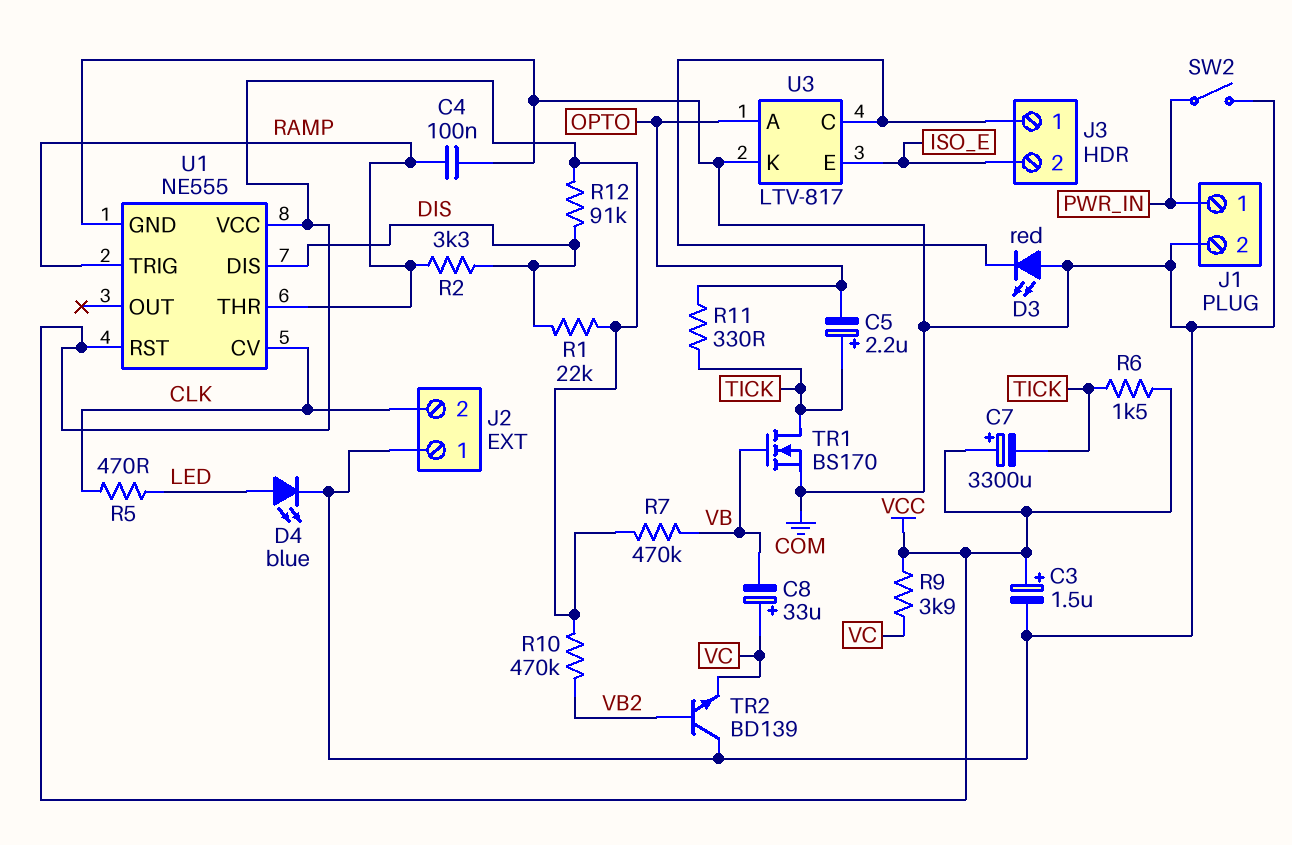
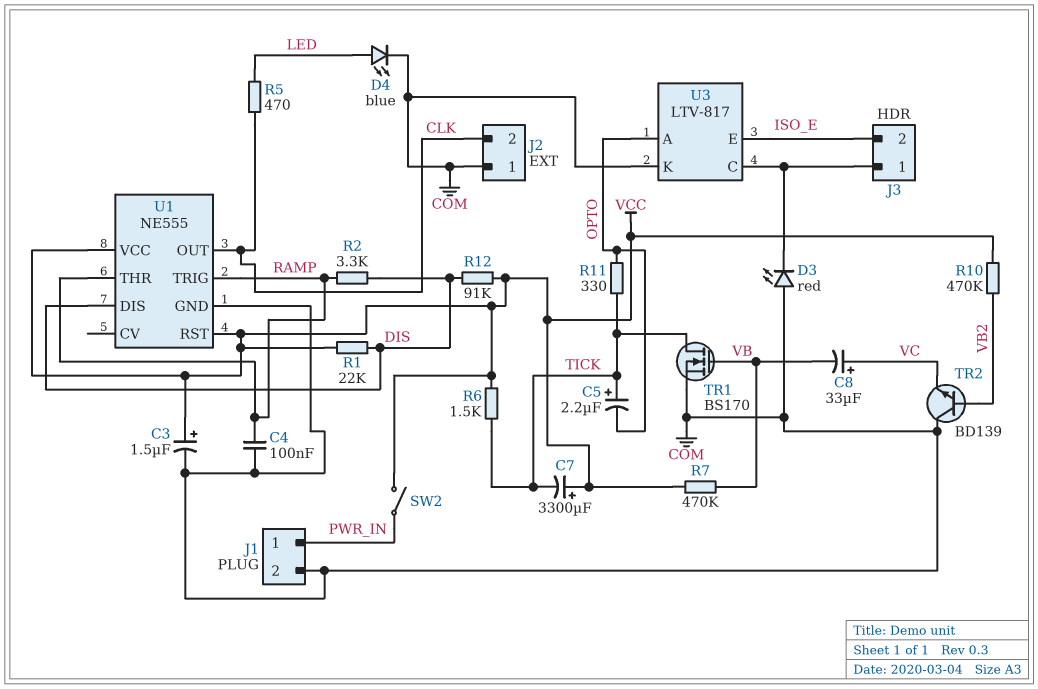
R9: 3.9k (VC, VCC) -> none
SW2: switch (COM, PWR_IN) -> switch (PWR_IN, VCC)
U1 pin CV: CLK -> none
U1 pin OUT: none -> CLK

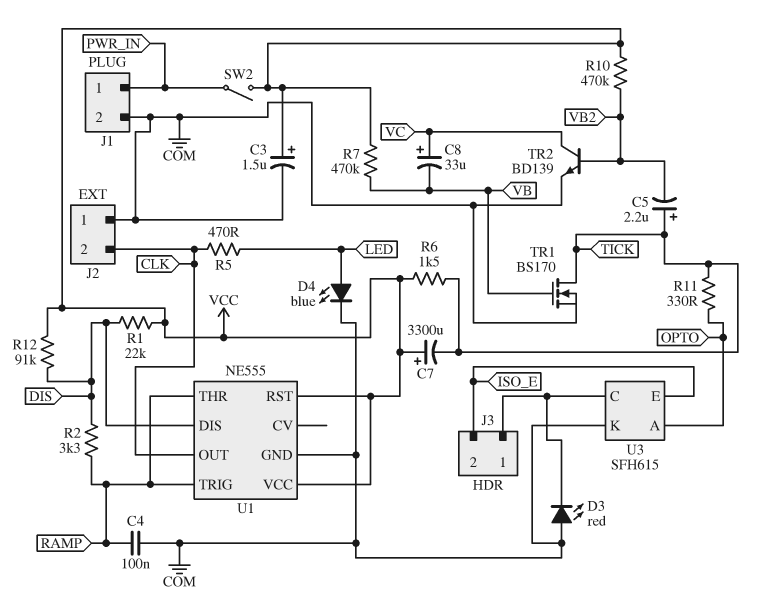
C5: 2.2uF (plus TICK, minus OPTO) -> 2.2uF (plus TICK, minus VB2)
TR2: NPN BD139 (B VB2, C COM, E VC) -> NPN BD139 (B VB2, C VC, E COM)
U3: LTV-817 -> SFH615

